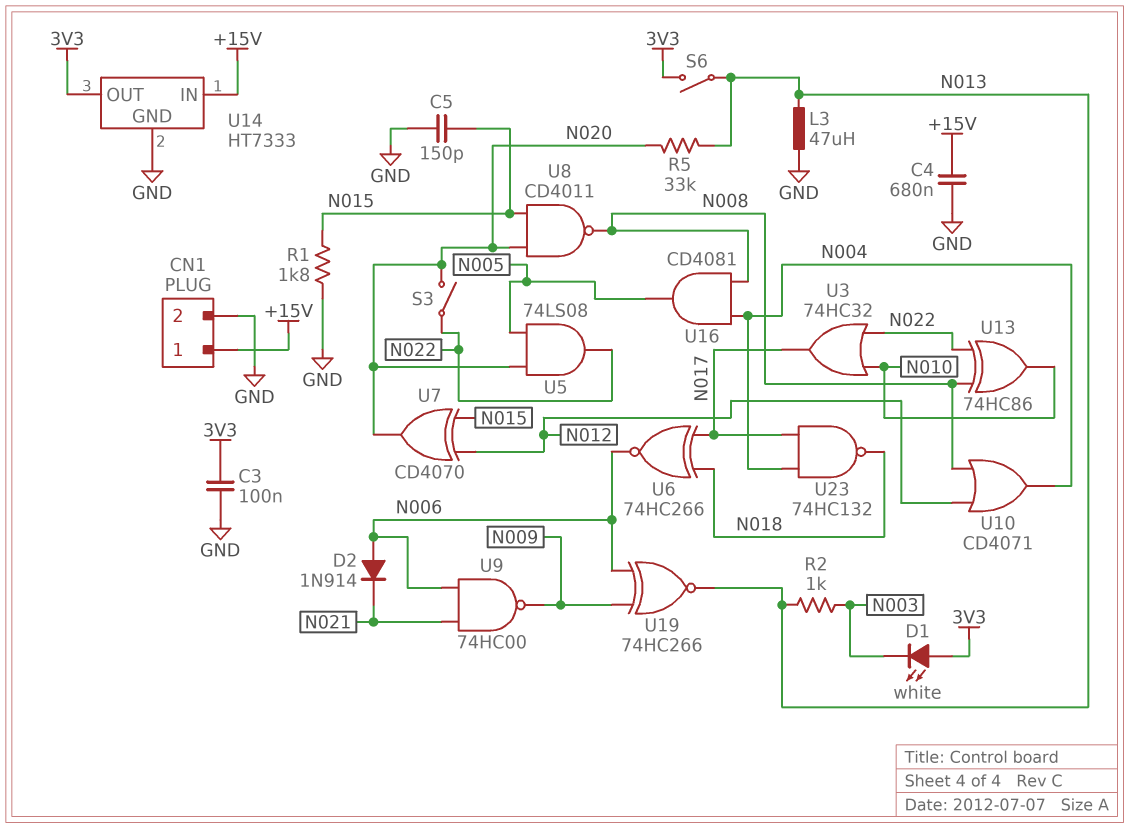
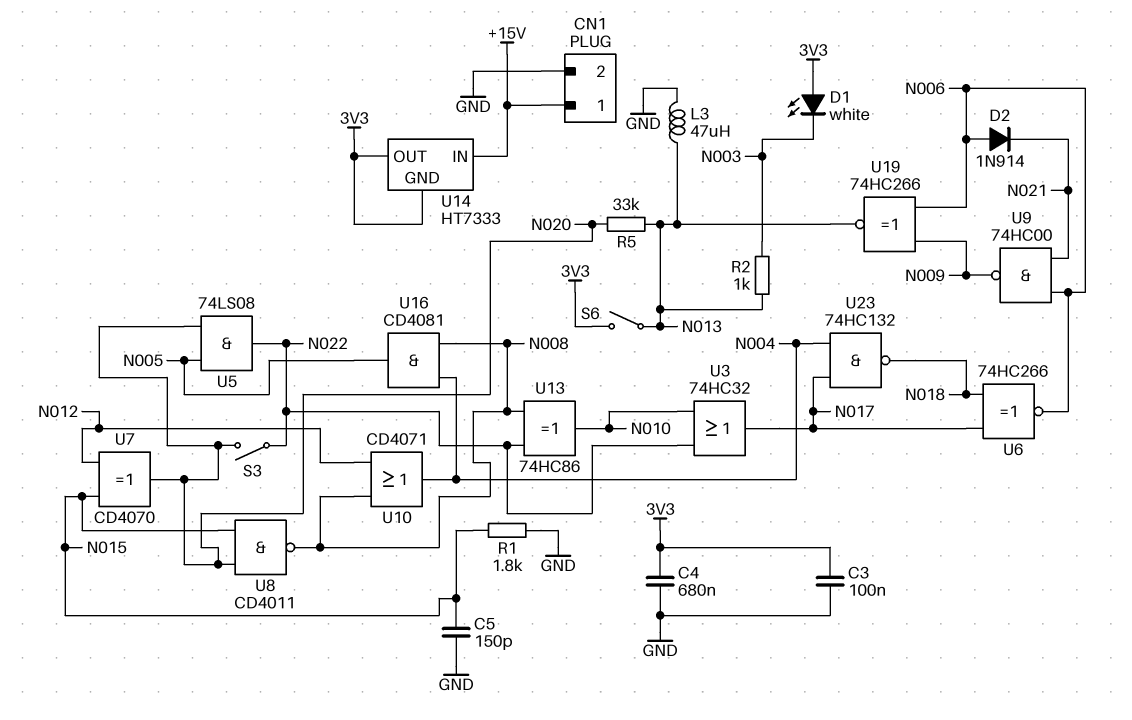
C4: 680nF (+15V, GND) -> 680nF (3V3, GND)
U14 pin GND: GND -> 3V3

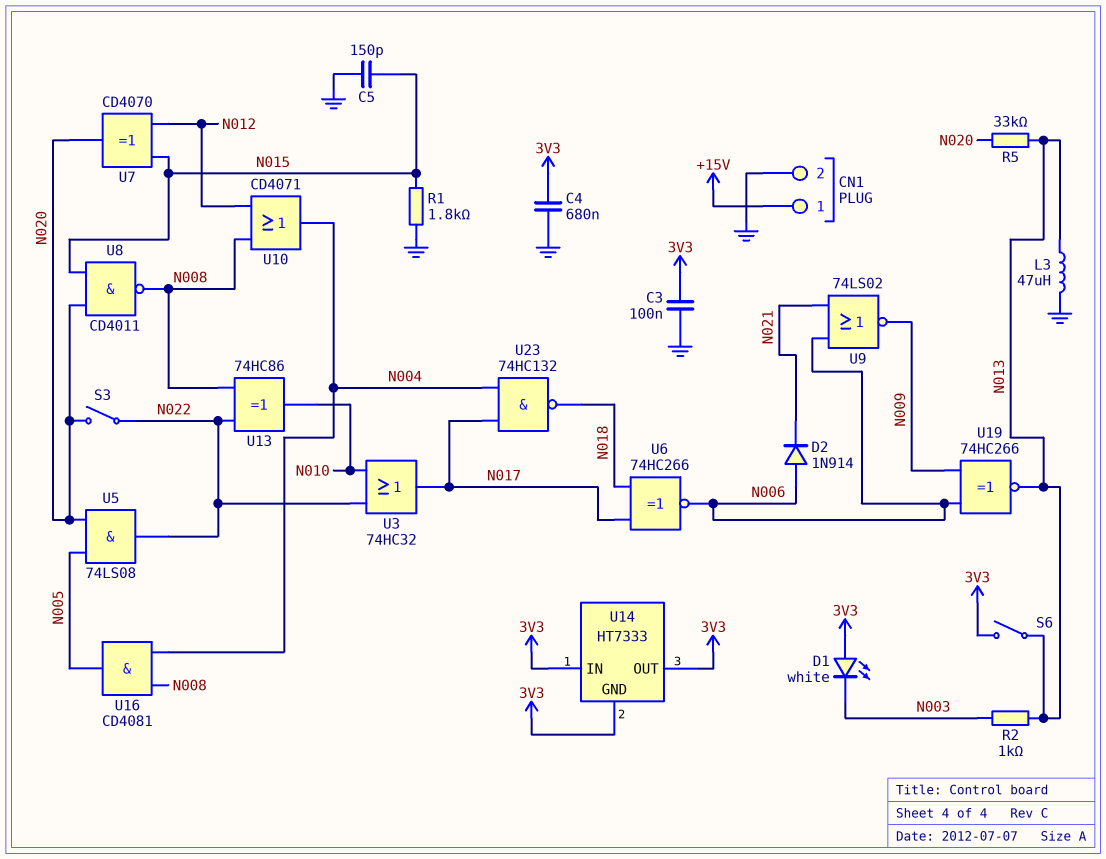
U9: NAND 74HC00 (in N006, in N021, out N009) -> NOR 74LS02 (in N006, in N021, out N009)
U14 pin IN: +15V -> 3V3

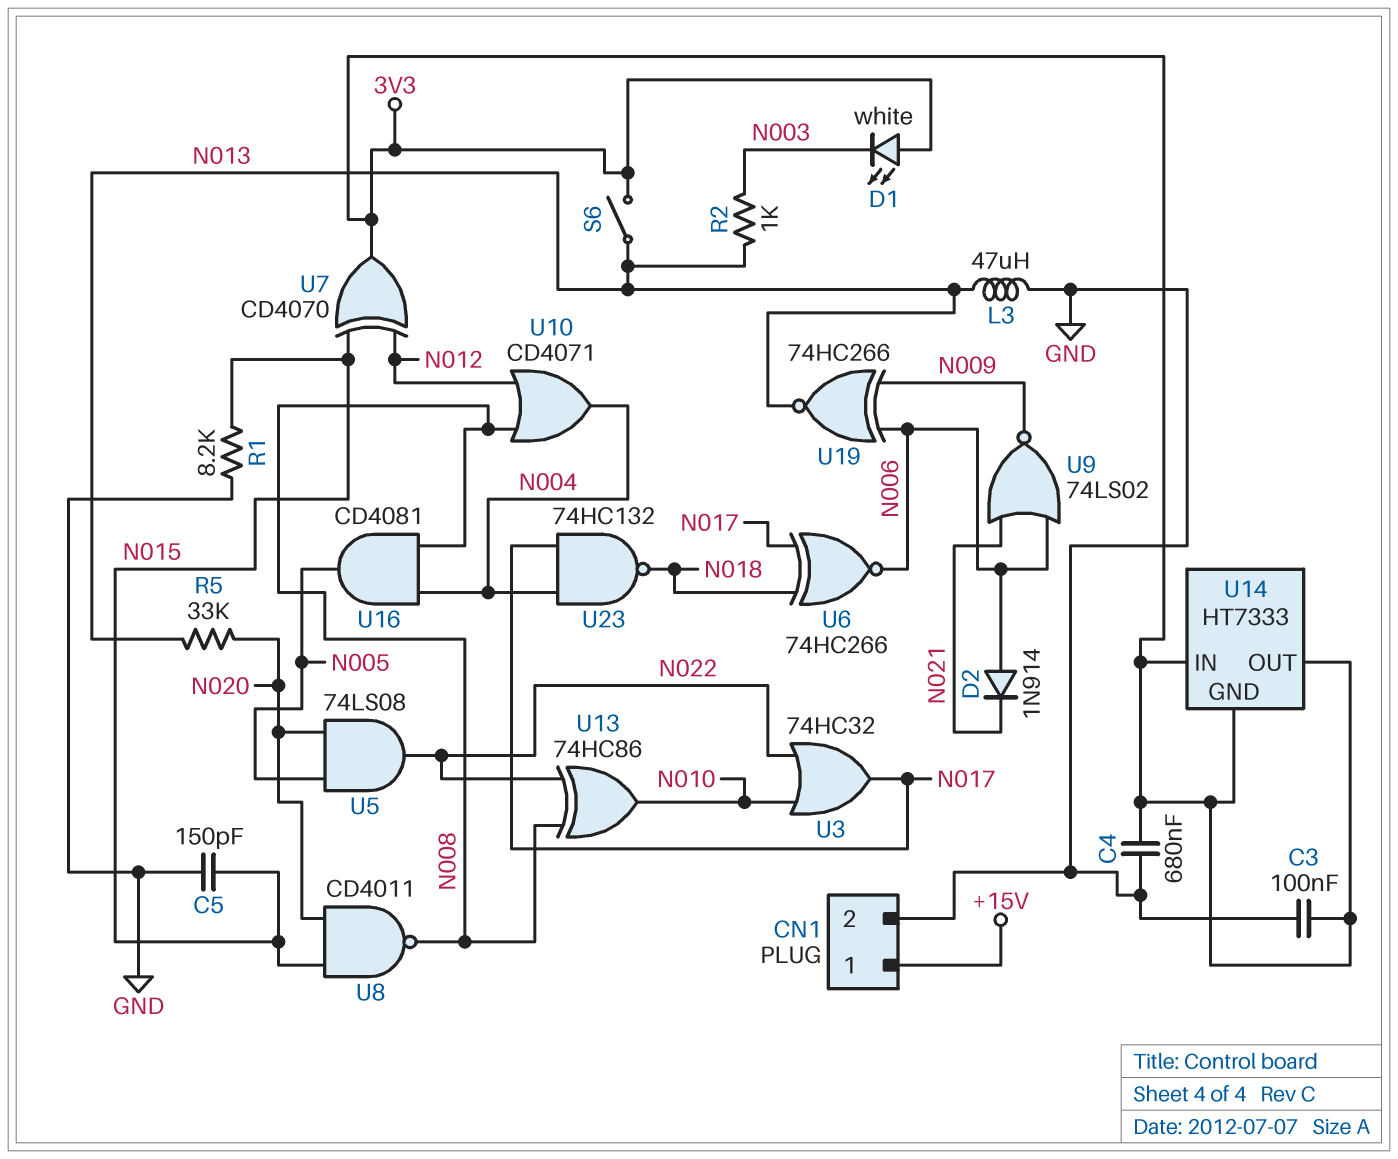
R1: 1.8k (GND, N015) -> 8.2k (GND, N015)
S3: switch (N020, N022) -> none
U7: XOR CD4070 (in N012, in N015, out N020) -> XOR CD4070 (in N012, in N015, out 3V3)

